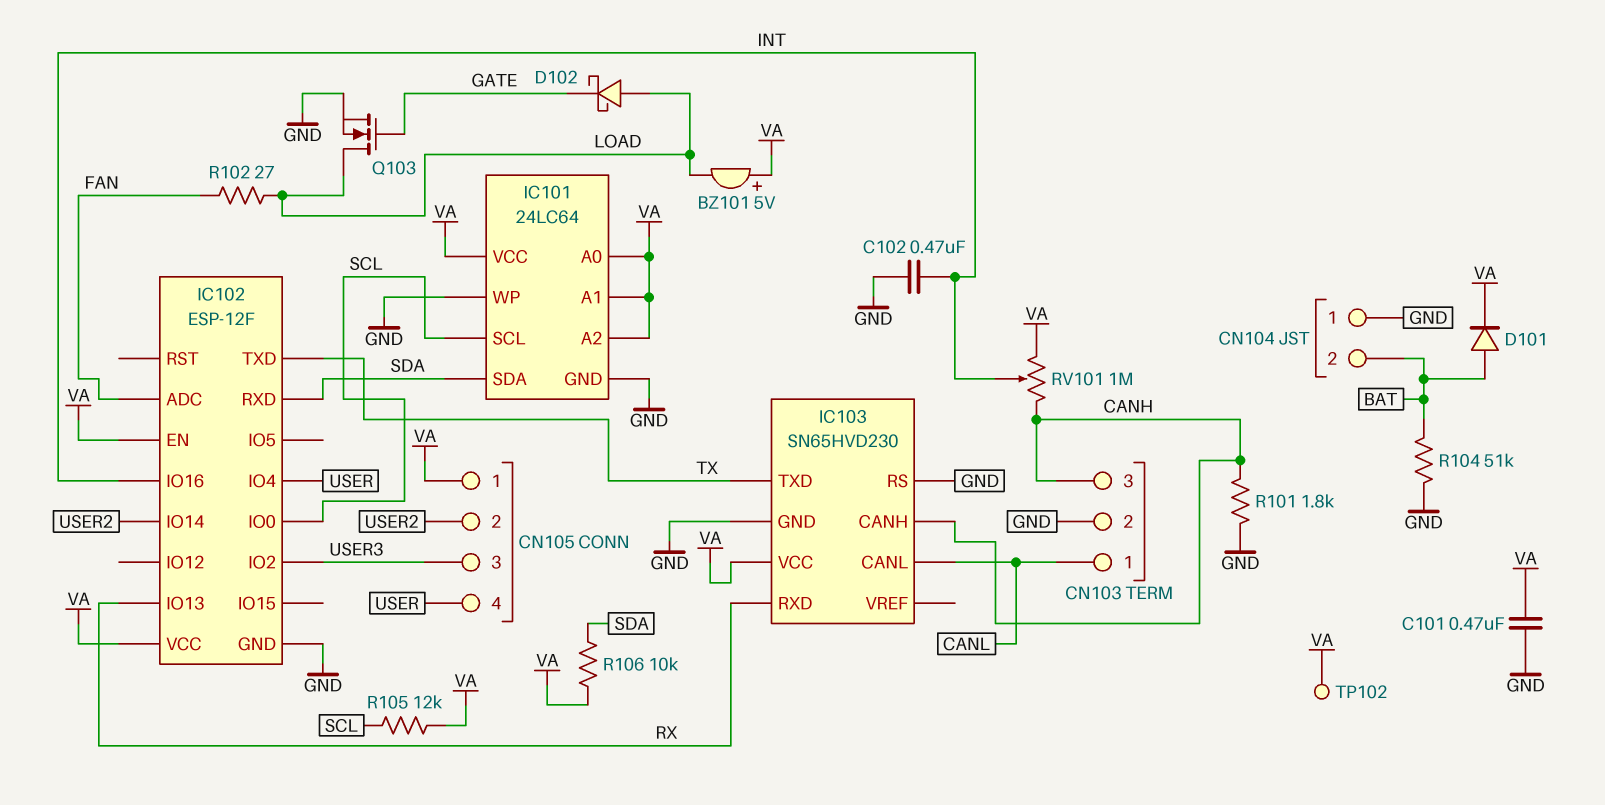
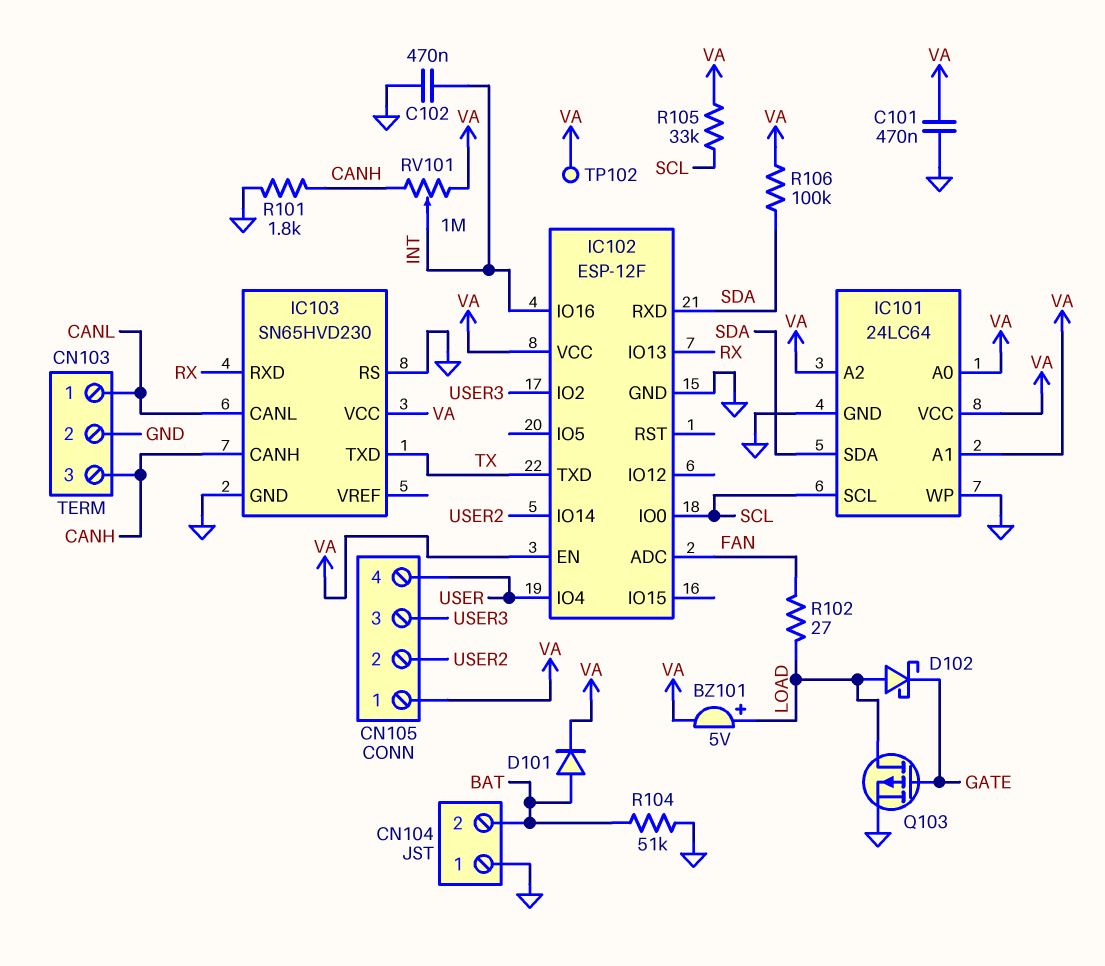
BZ101: buzzer 5V (plus VA, minus LOAD) -> buzzer 5V (plus LOAD, minus VA)
Q103: NMOS (G GATE, D LOAD, S GND) -> PMOS (G GATE, D LOAD, S GND)
R105: 12k (SCL, VA) -> 33k (SCL, VA)
R106: 10k (SDA, VA) -> 100k (SDA, VA)

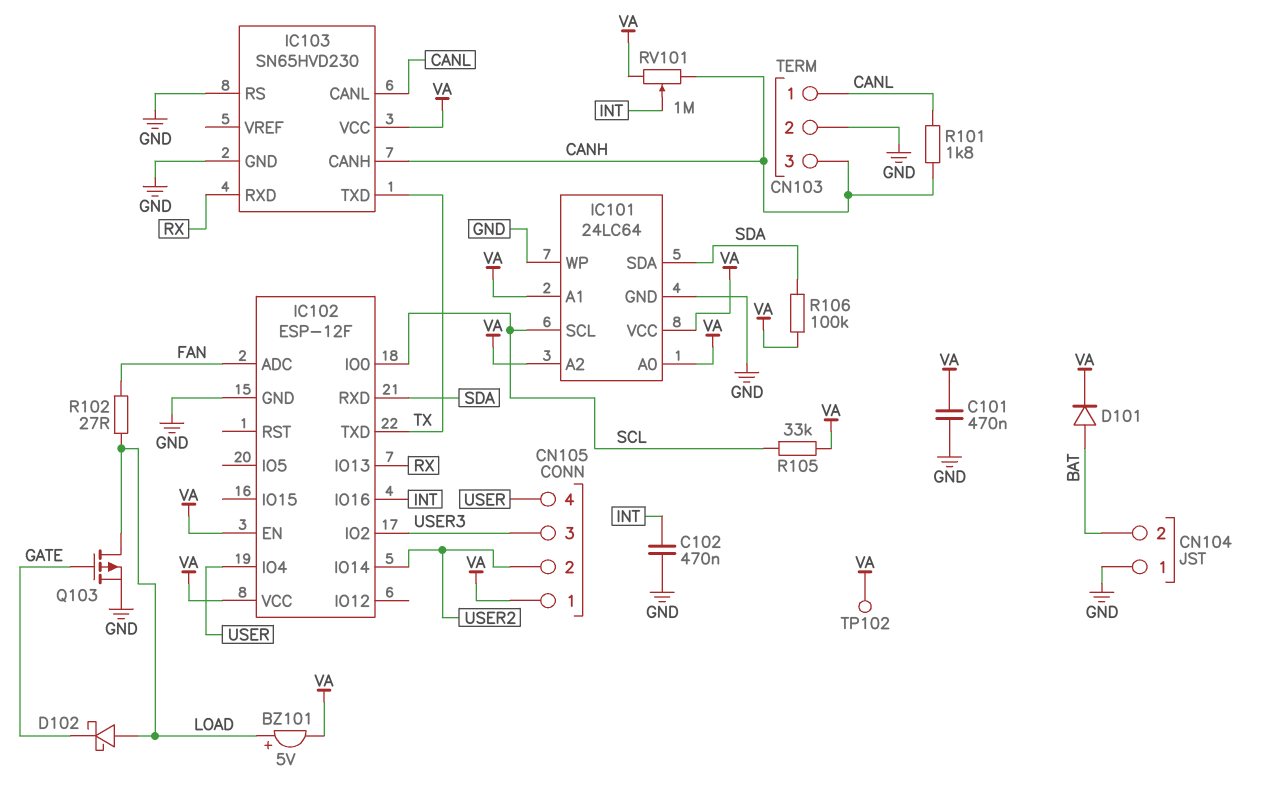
R101: 1.8k (CANH, GND) -> 1.8k (CANH, CANL)
R104: 51k (BAT, GND) -> none

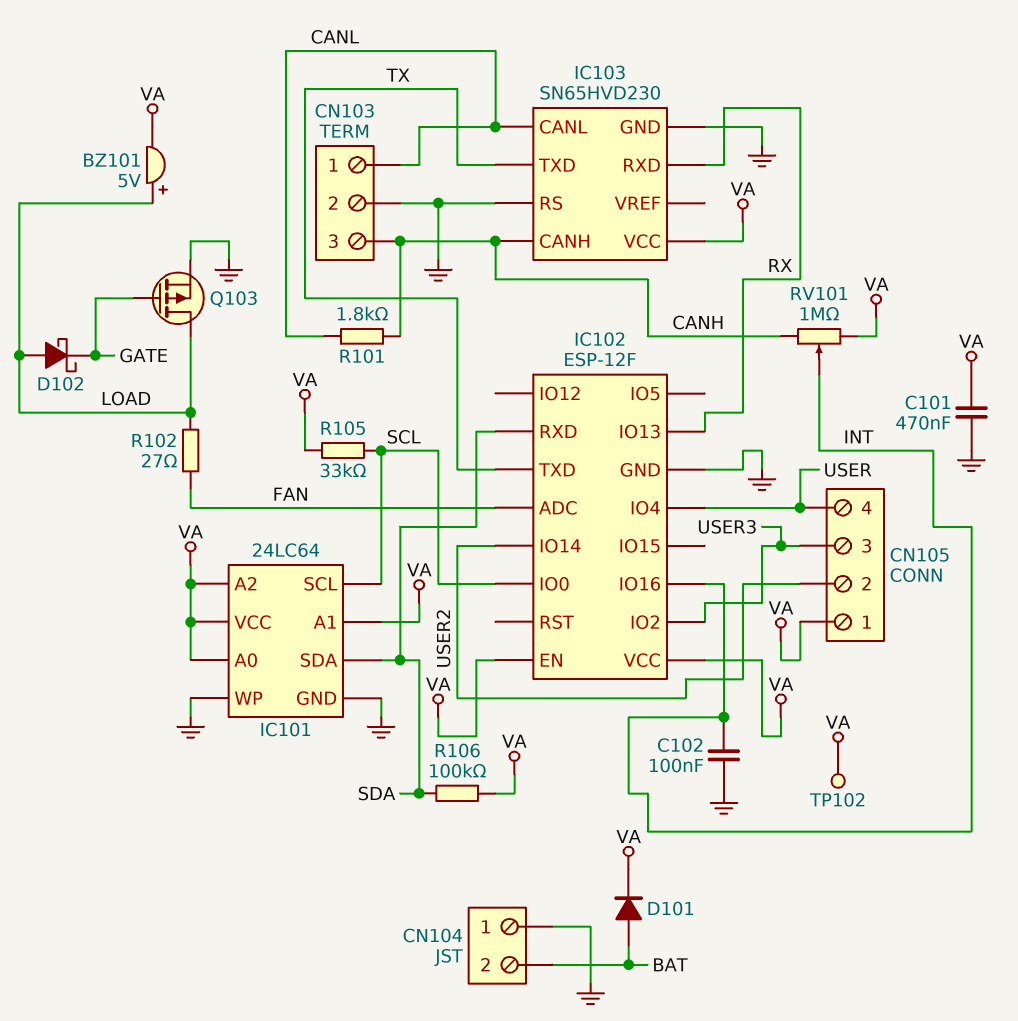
C102: 470nF (GND, INT) -> 100nF (GND, INT)

